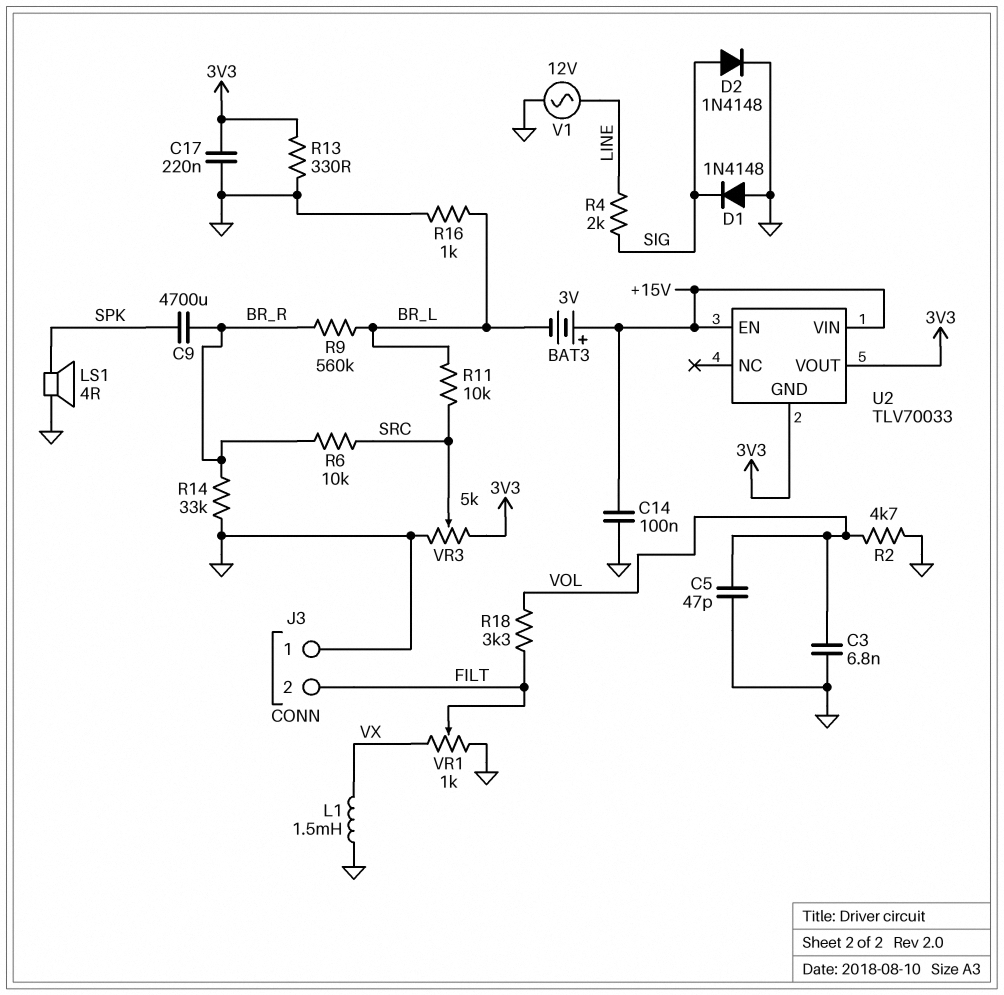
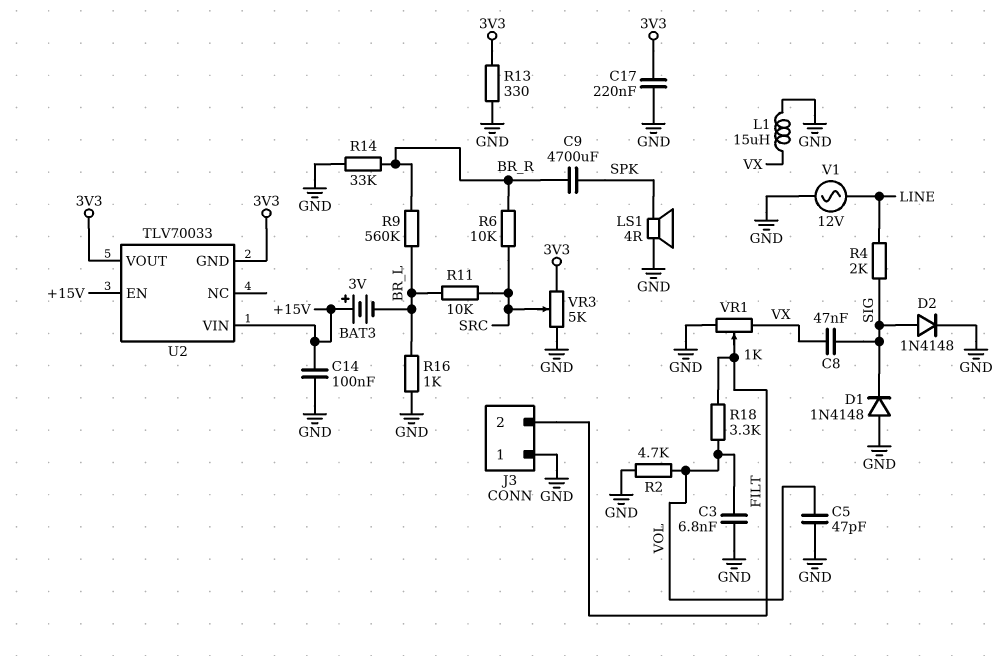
C8: none -> 47nF (SIG, VX)
L1: 1.5mH (GND, VX) -> 15uH (GND, VX)

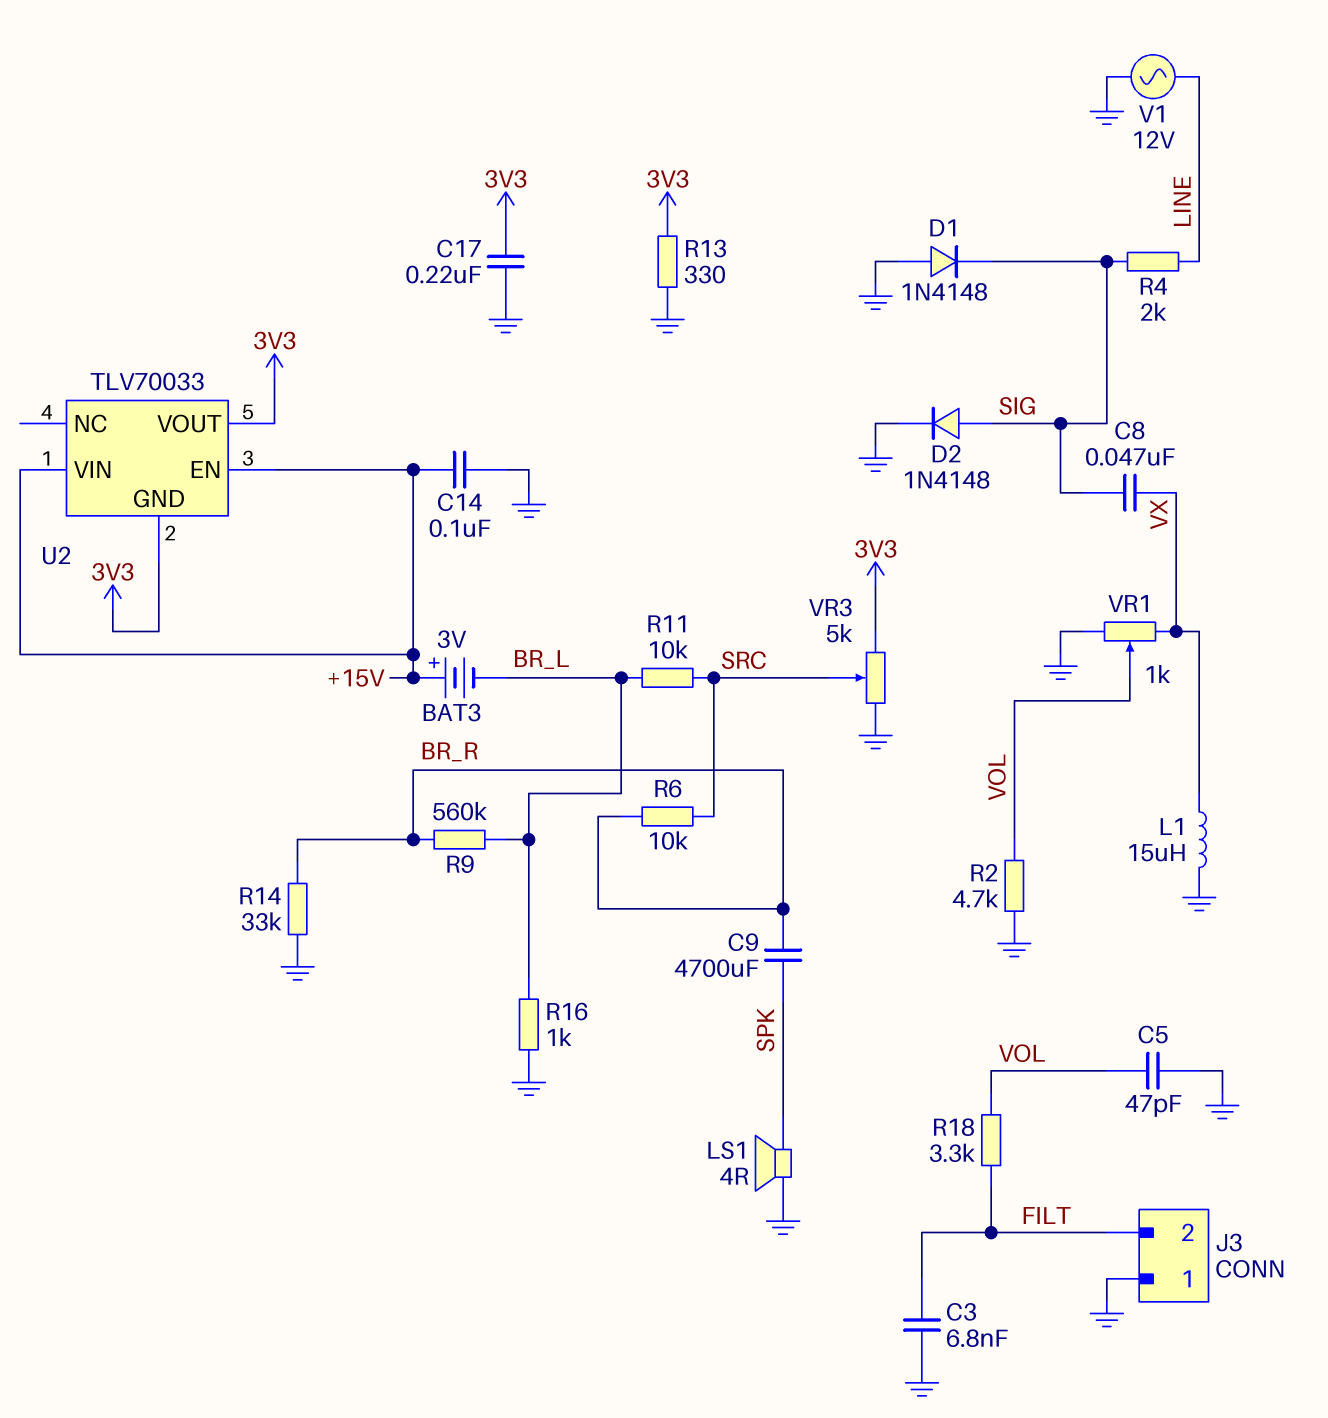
C3: 6.8nF (GND, VOL) -> 6.8nF (FILT, GND)
VR1: 1k (GND, VX, wiper FILT) -> 1k (GND, VX, wiper VOL)

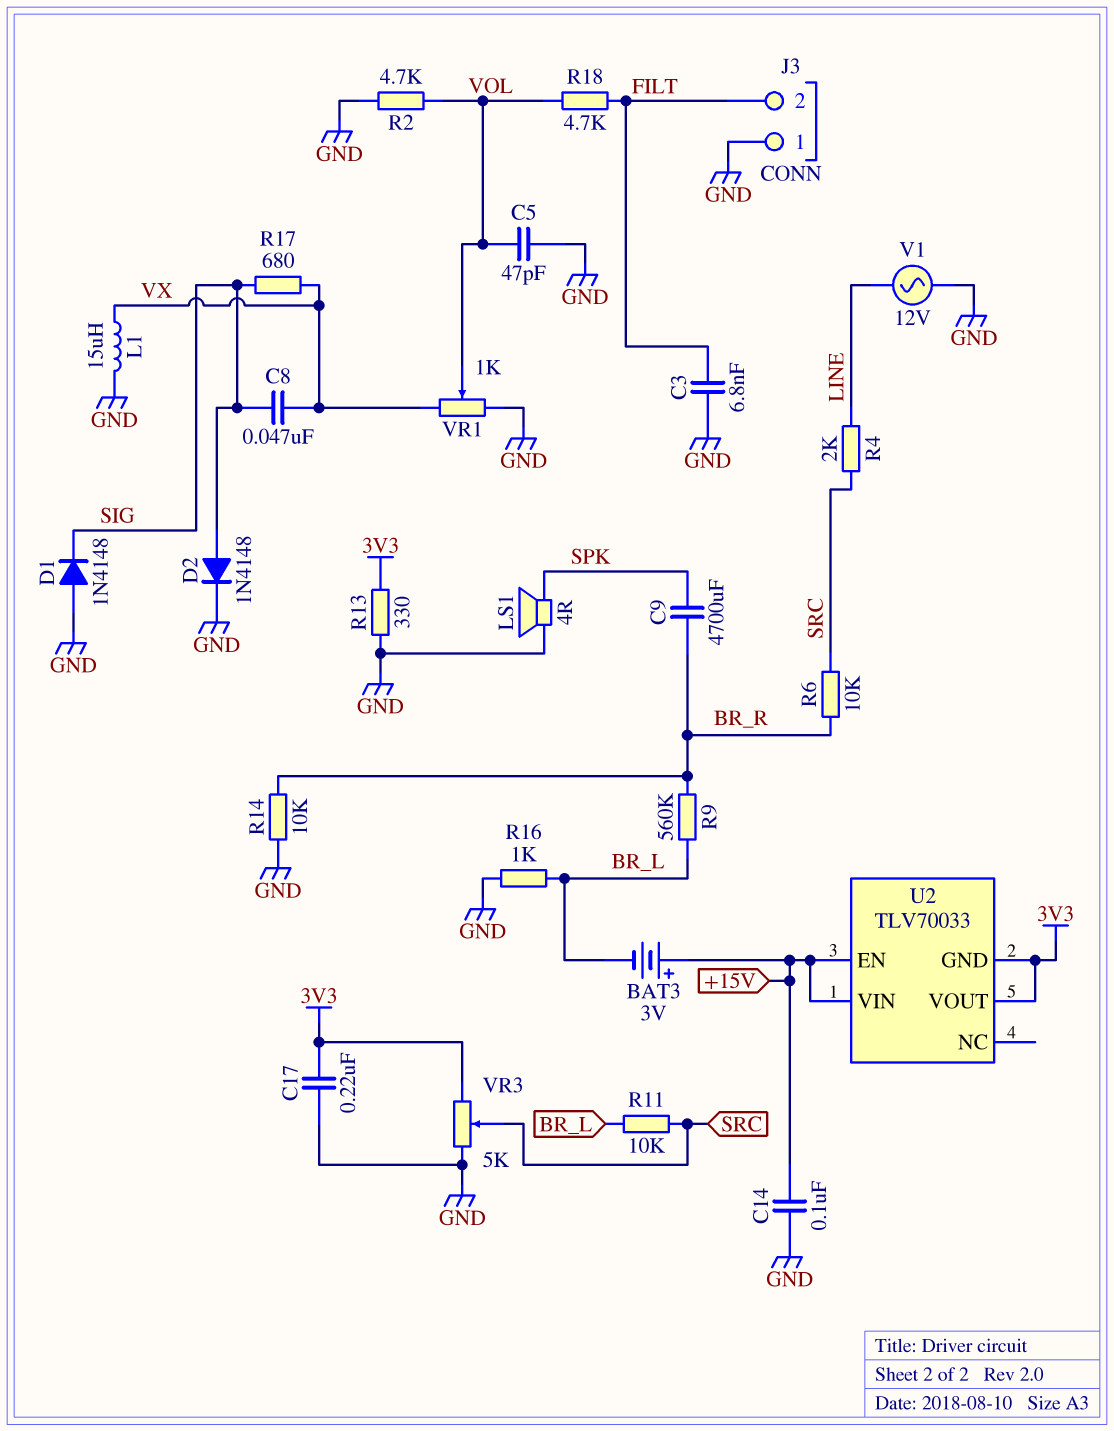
R4: 2k (LINE, SIG) -> 2k (LINE, SRC)
R14: 33k (BR_R, GND) -> 10k (BR_R, GND)
R17: none -> 680 (SIG, VX)
R18: 3.3k (FILT, VOL) -> 4.7k (FILT, VOL)

